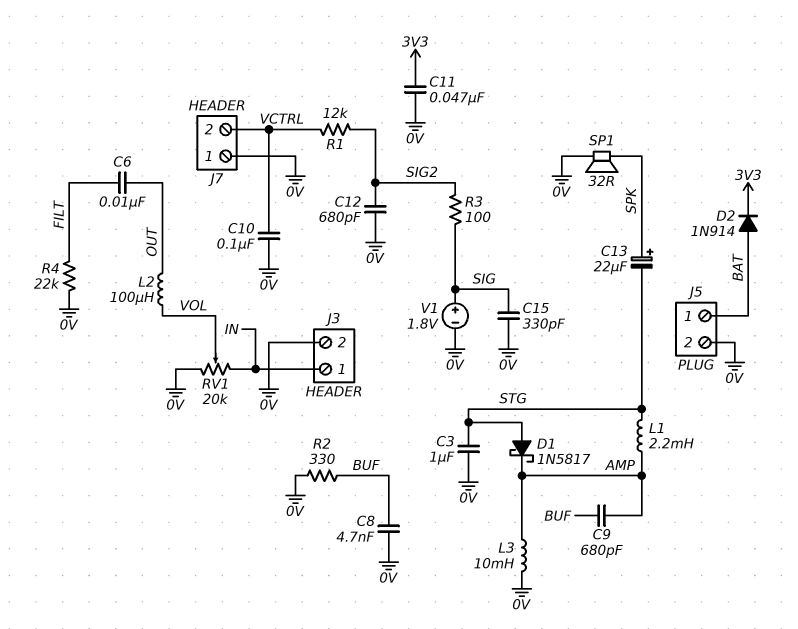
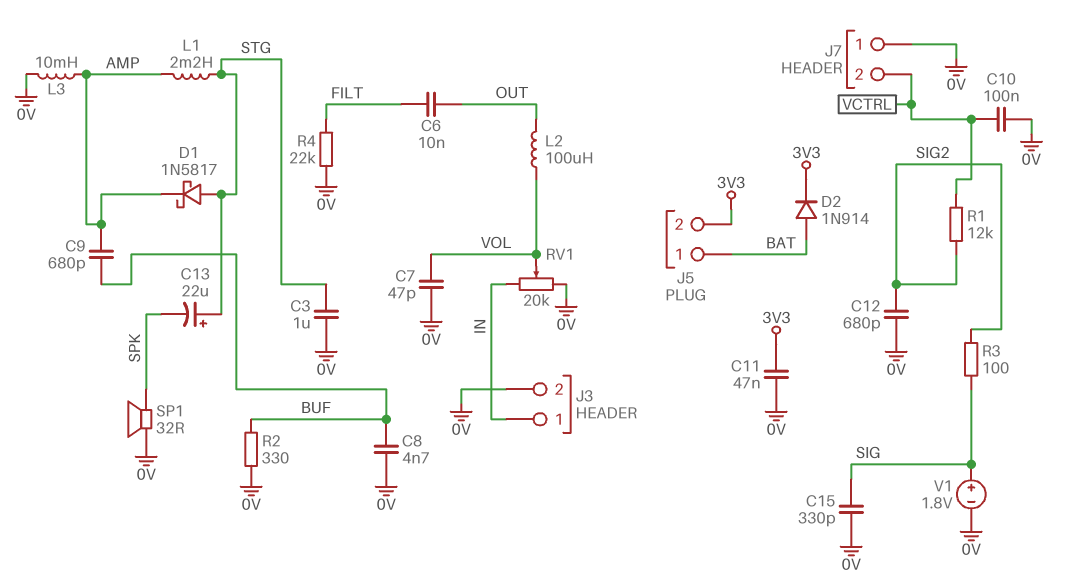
C7: none -> 47pF (0V, VOL)
C13: 22uF (plus SPK, minus STG) -> 22uF (plus STG, minus SPK)
J5 pin 2: 0V -> 3V3

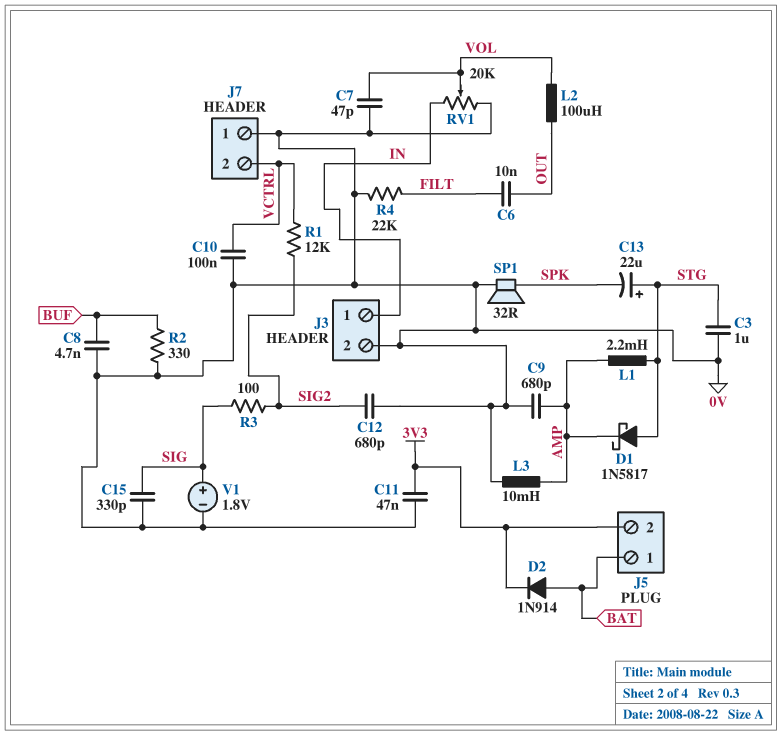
C9: 680pF (AMP, BUF) -> 680pF (0V, AMP)

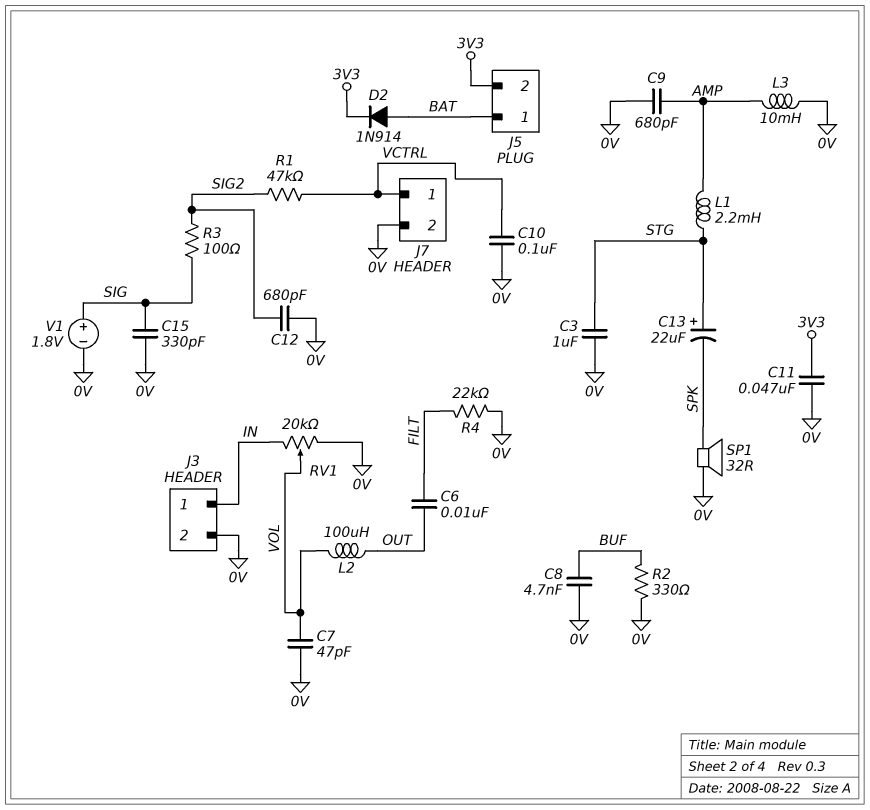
D1: schottky 1N5817 (A STG, K AMP) -> none
J7 pin 1: 0V -> VCTRL
J7 pin 2: VCTRL -> 0V
R1: 12k (SIG2, VCTRL) -> 47k (SIG2, VCTRL)

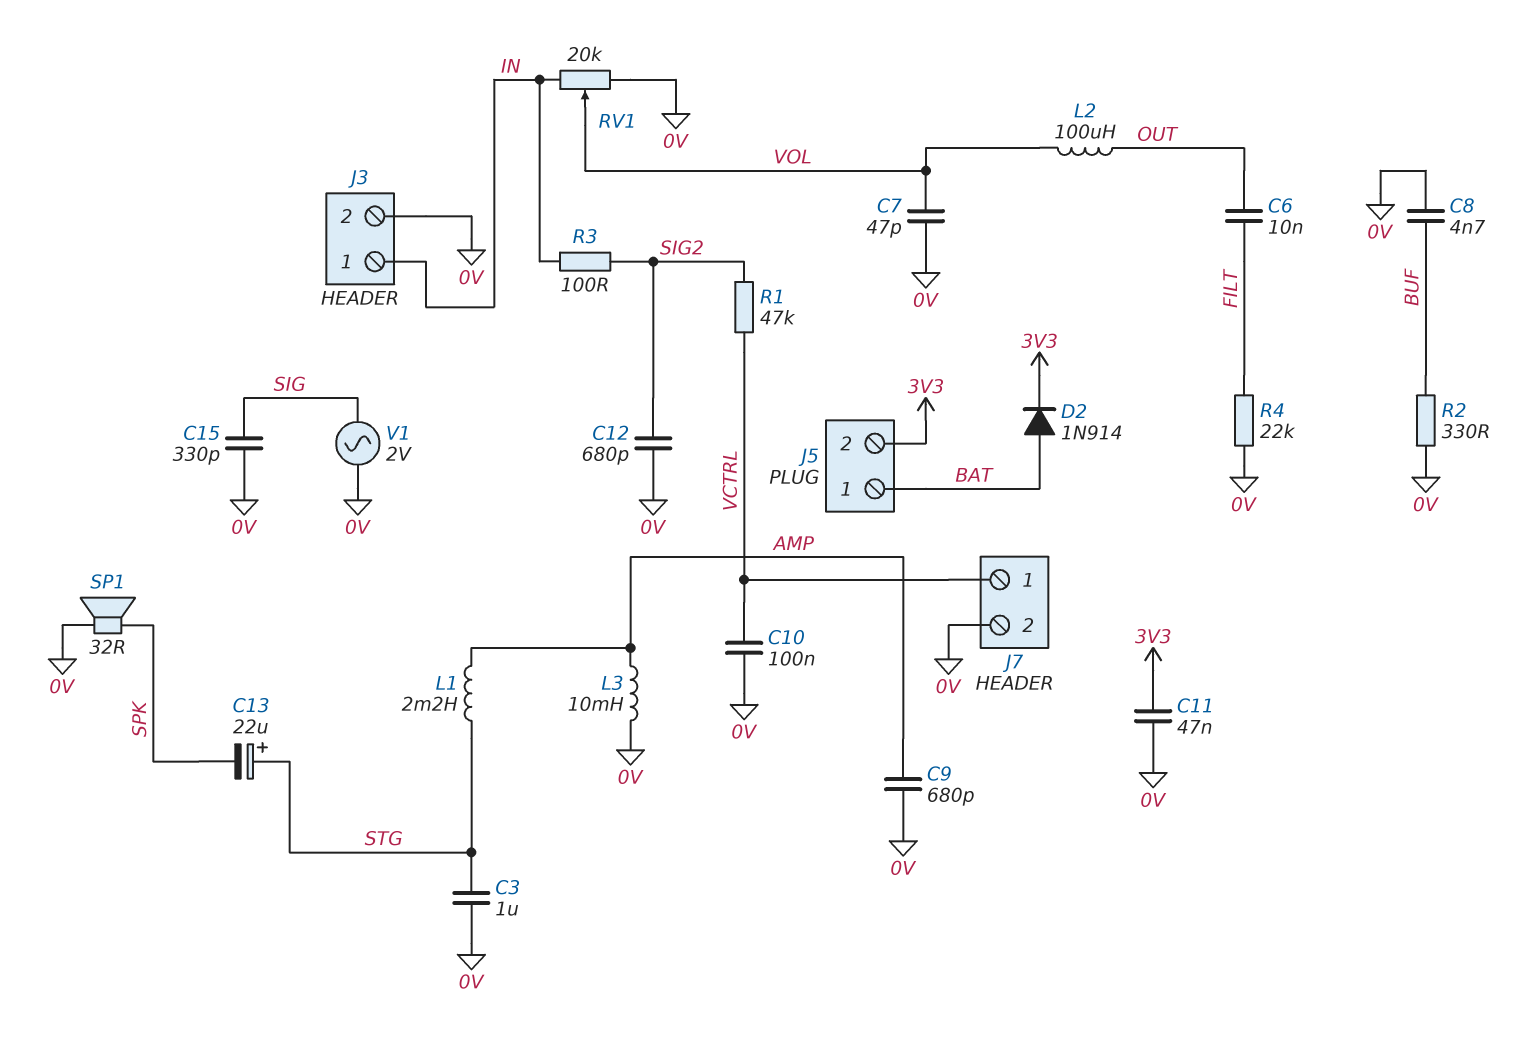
R3: 100 (SIG, SIG2) -> 100 (IN, SIG2)
V1: 1.8V (plus SIG, minus 0V) -> AC 2V (0V, SIG)

